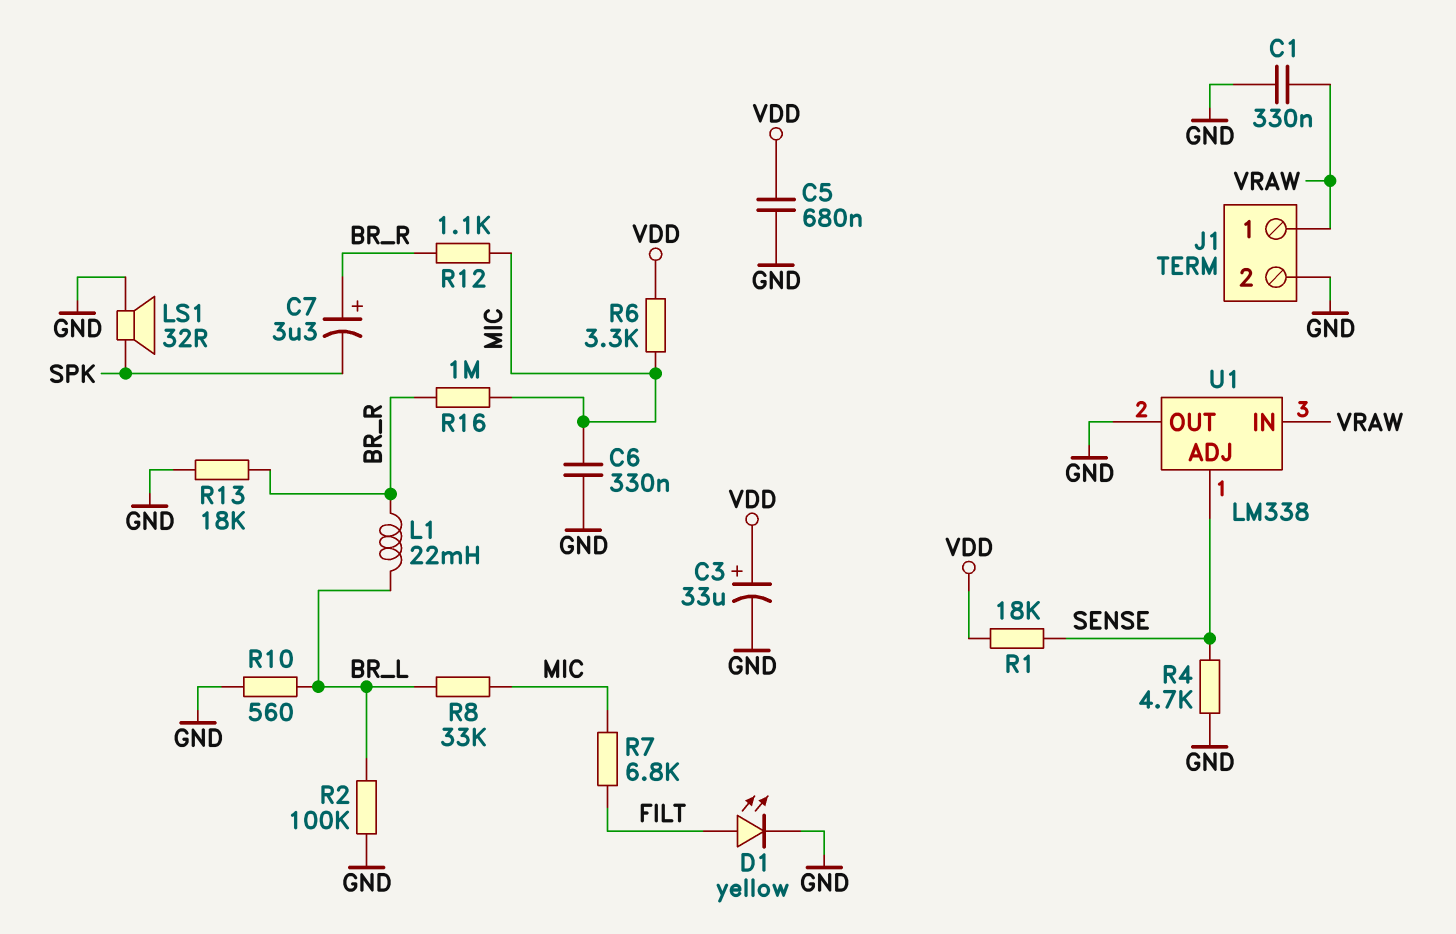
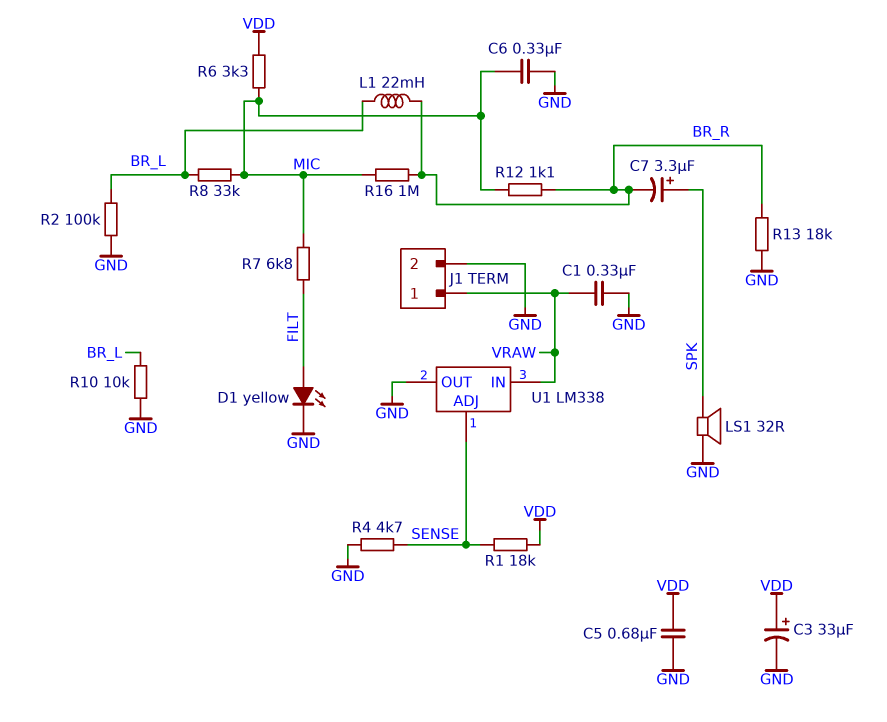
C7: 3.3uF (plus BR_R, minus SPK) -> 3.3uF (plus SPK, minus BR_R)
R10: 560 (BR_L, GND) -> 10k (BR_L, GND)

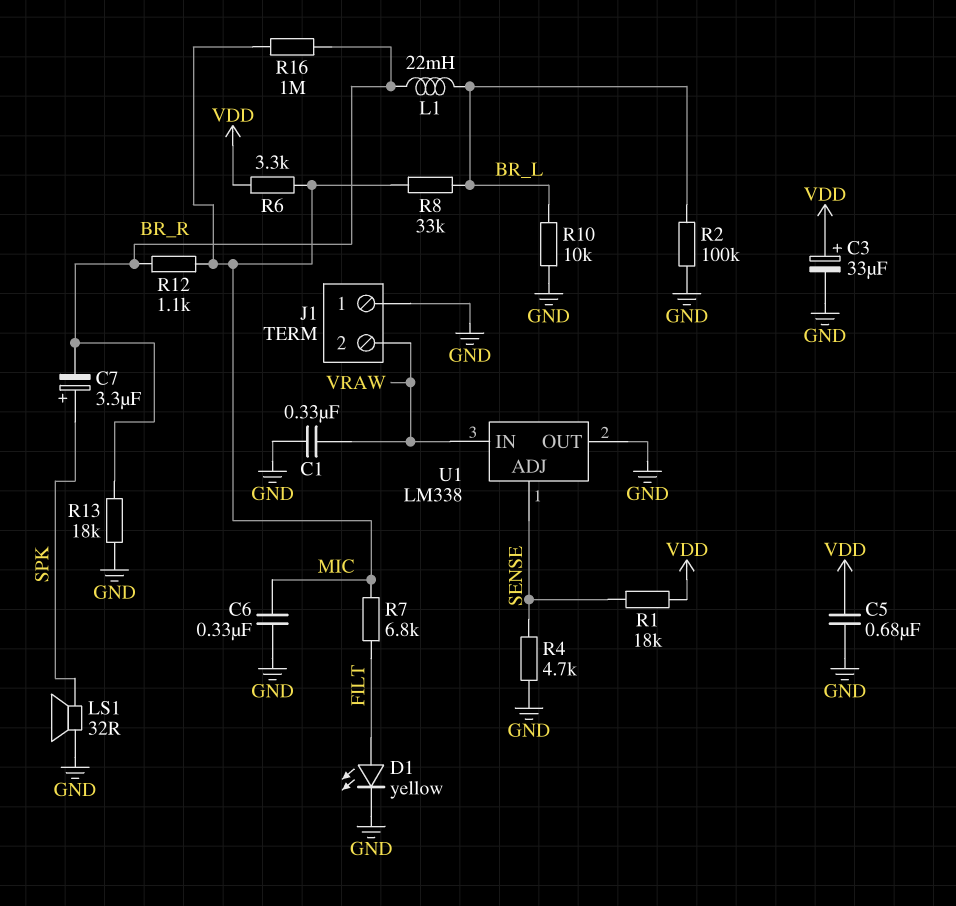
J1 pin 1: VRAW -> GND
J1 pin 2: GND -> VRAW

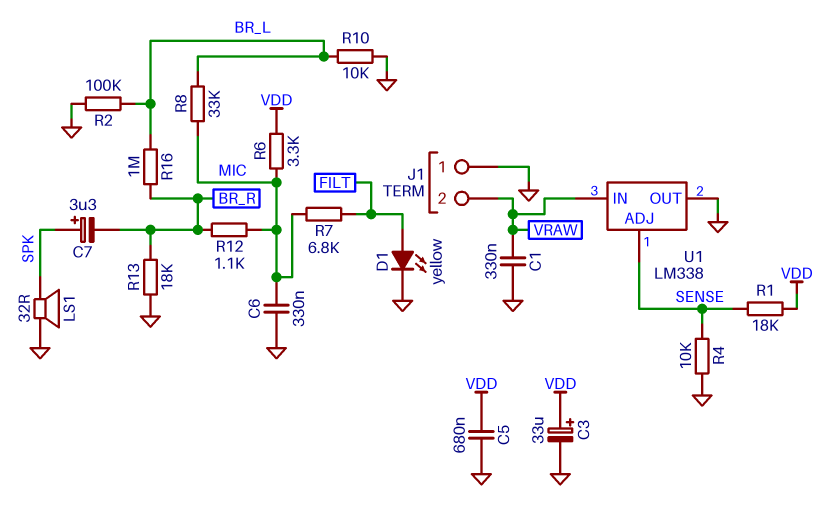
L1: 22mH (BR_L, BR_R) -> none
R4: 4.7k (GND, SENSE) -> 10k (GND, SENSE)
R16: 1M (BR_R, MIC) -> 1M (BR_L, BR_R)

